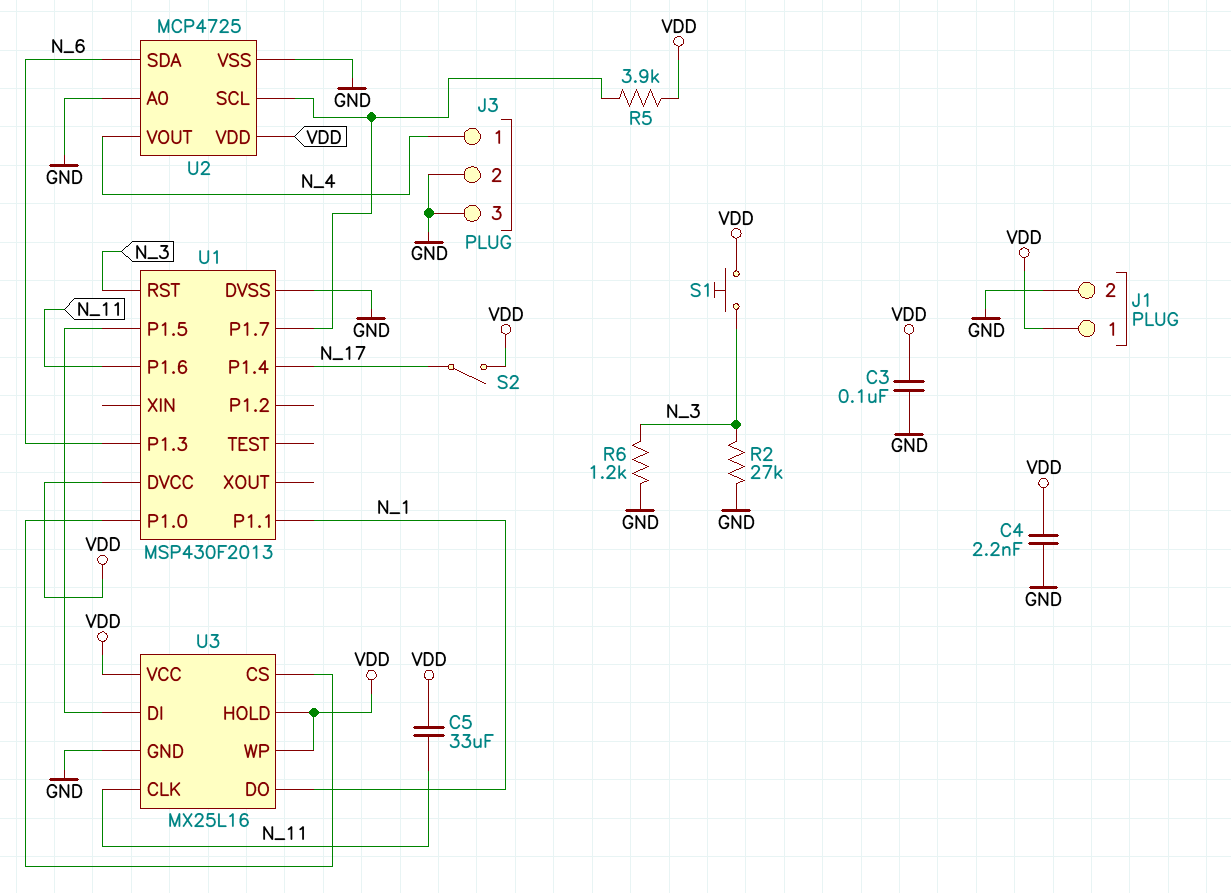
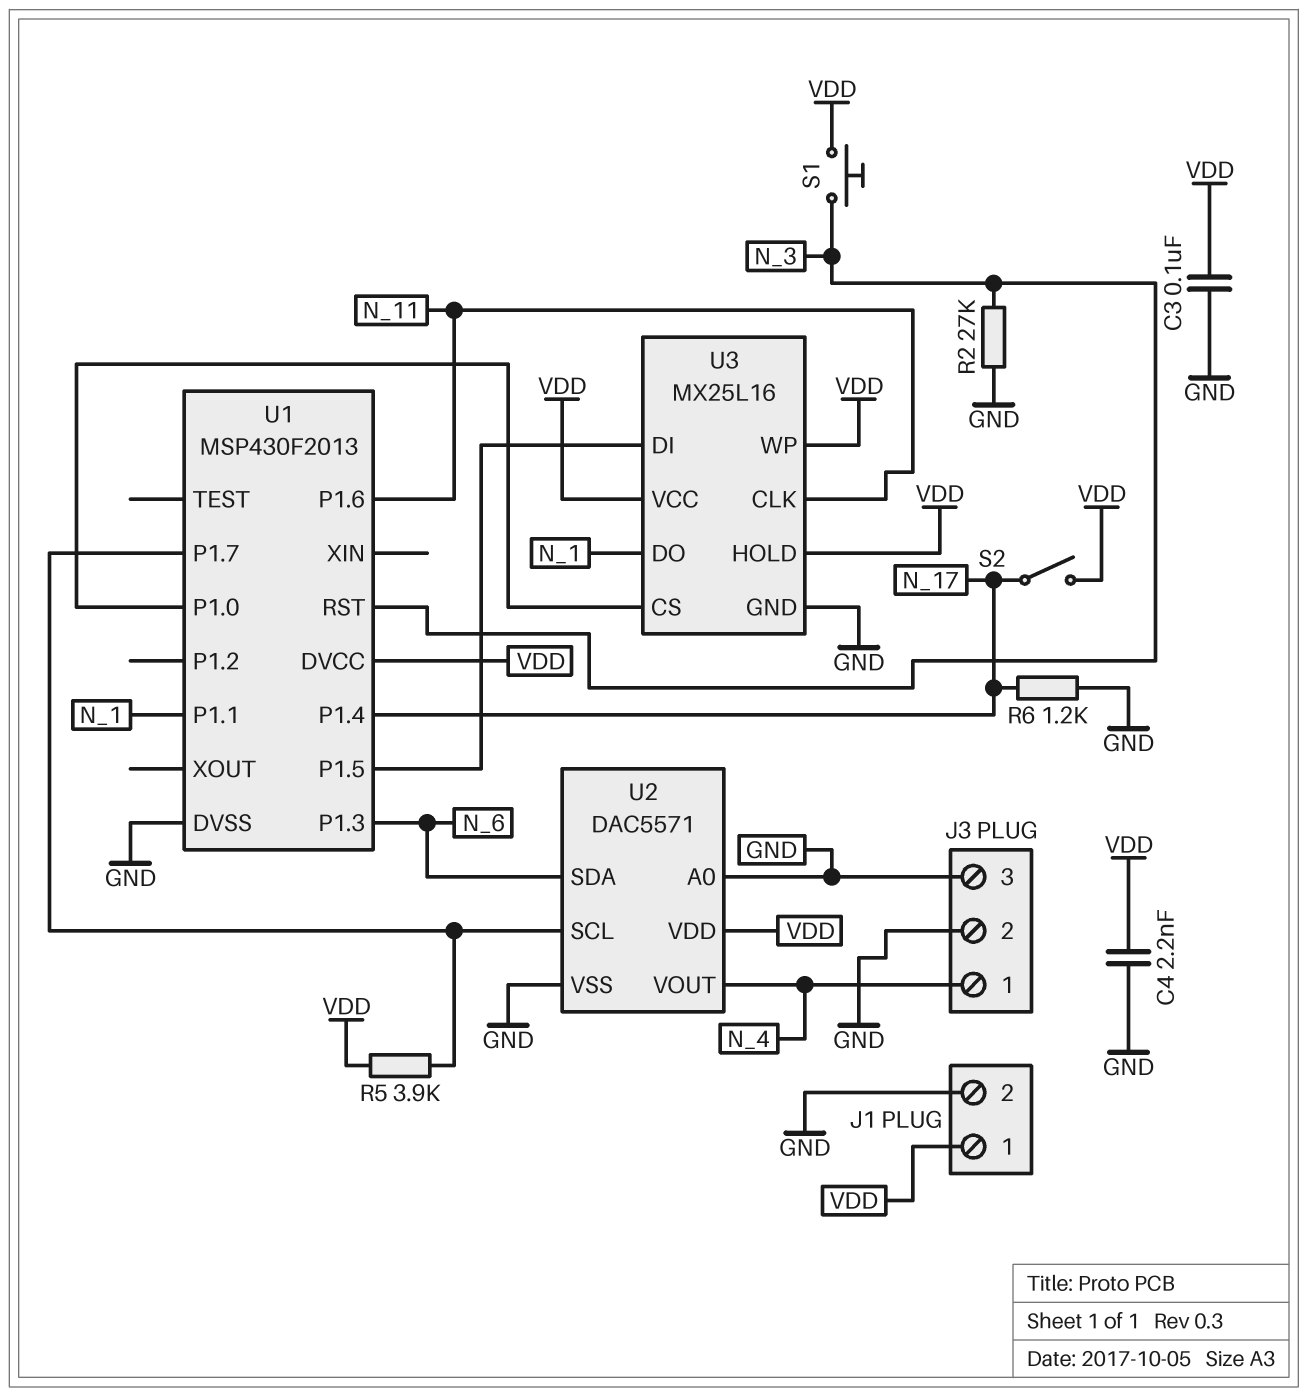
C5: 33uF (N_11, VDD) -> none
R6: 1.2k (GND, N_3) -> 1.2k (GND, N_17)
U2: MCP4725 -> DAC5571

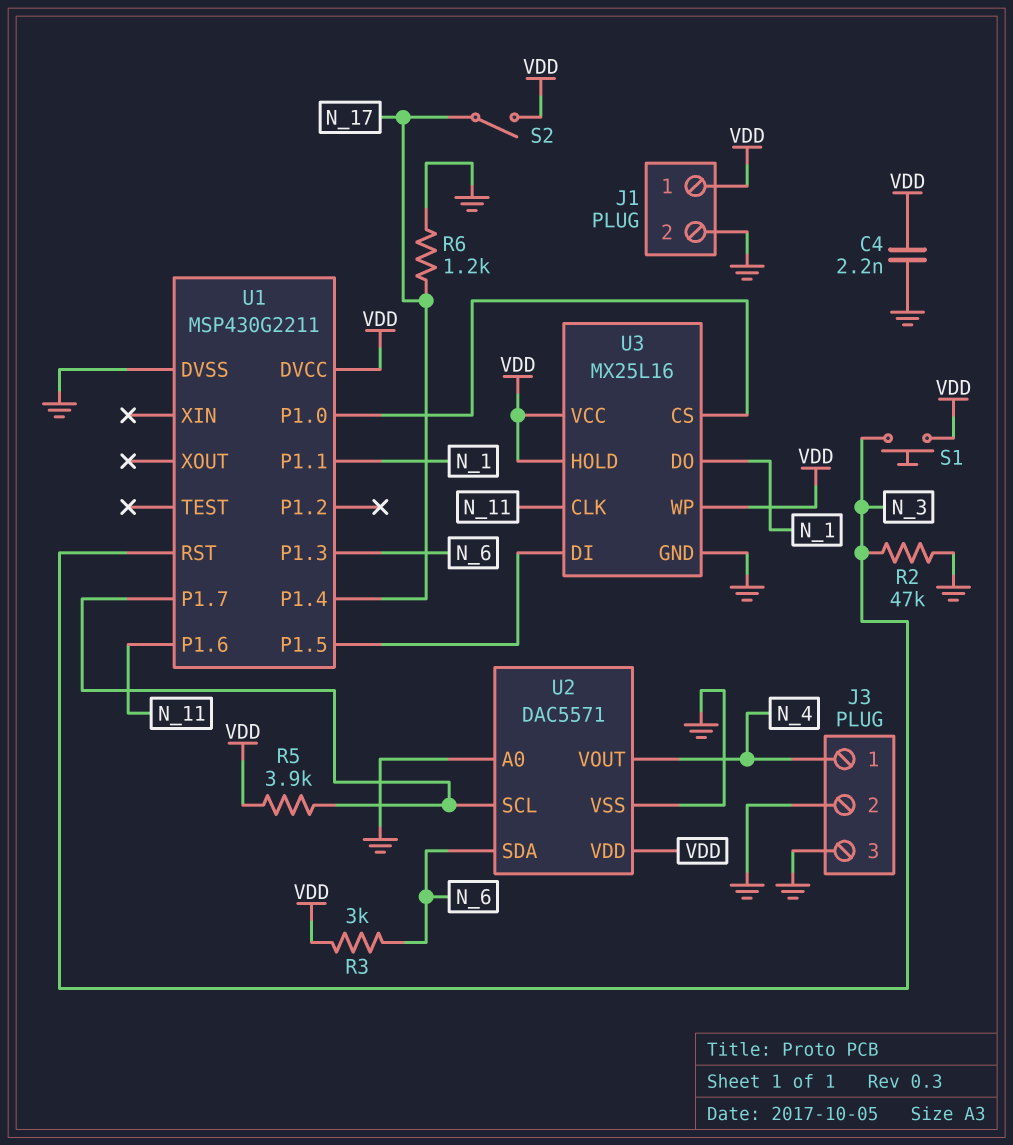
C3: 100nF (GND, VDD) -> none
R2: 27k (GND, N_3) -> 47k (GND, N_3)
R3: none -> 3k (N_6, VDD)
U1: MSP430F2013 -> MSP430G2211

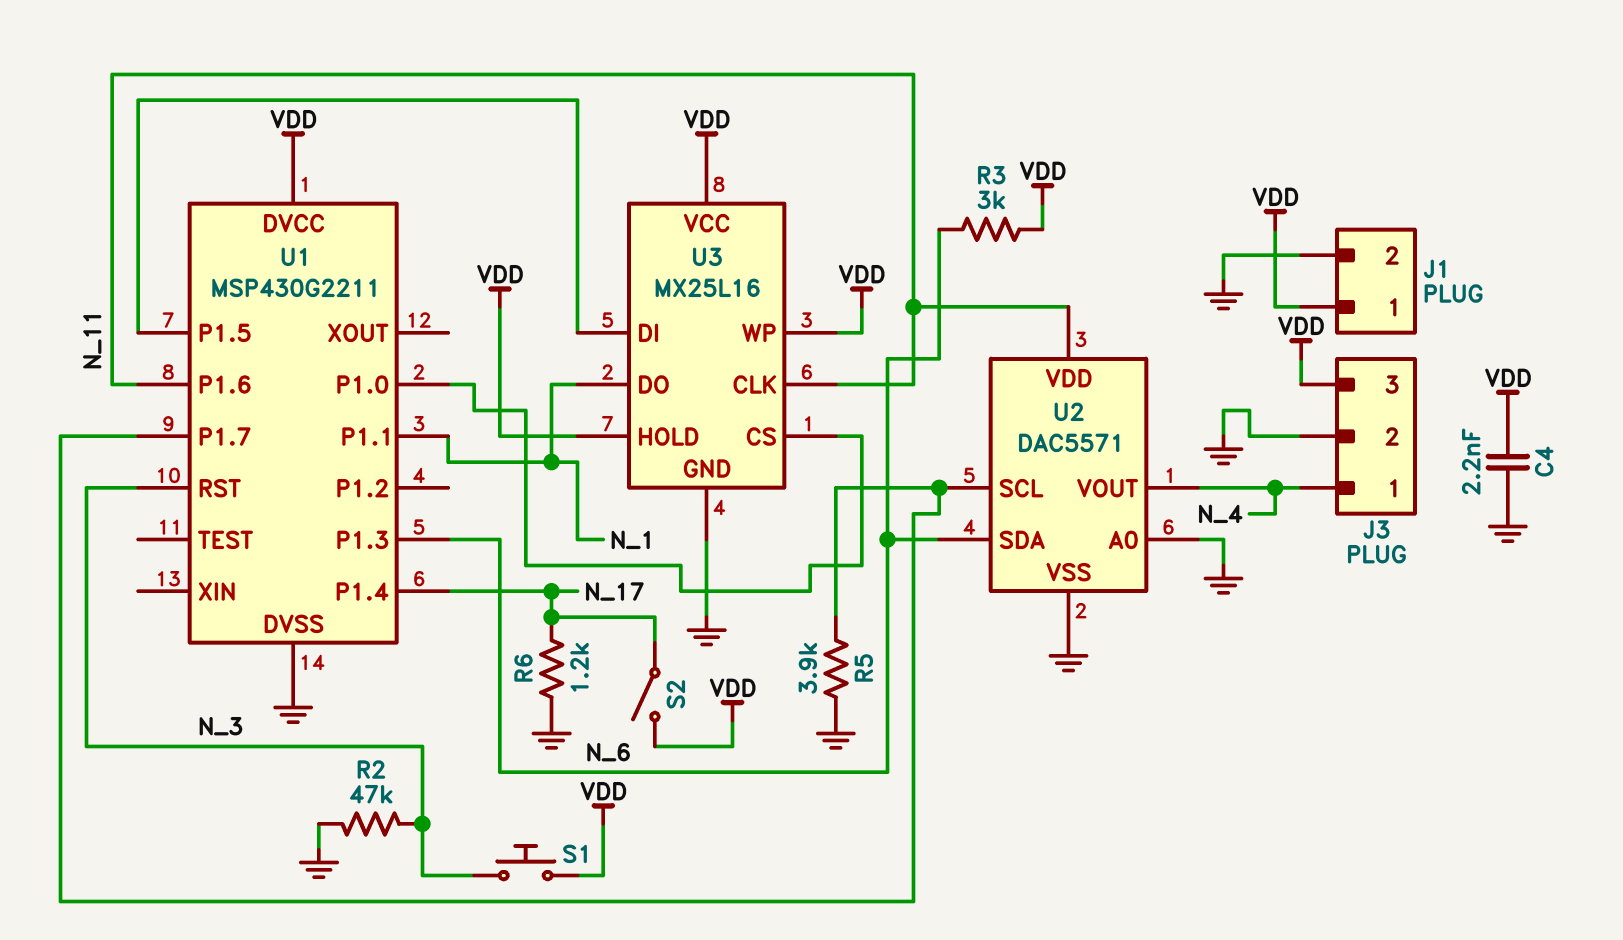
J3 pin 3: GND -> VDD
R5: 3.9k (U1/P1.7, VDD) -> 3.9k (GND, U1/P1.7)
U2 pin VDD: VDD -> N_11

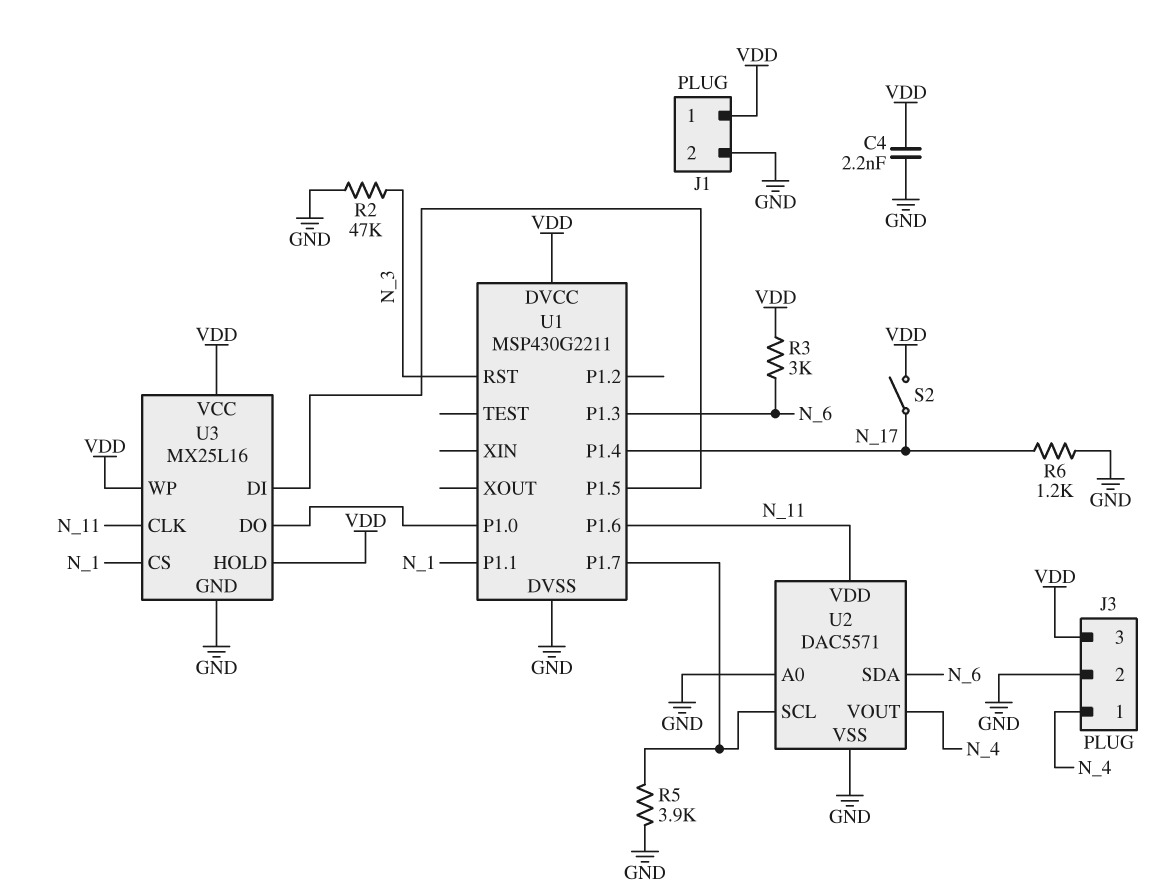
S1: button (N_3, VDD) -> none
U3 pin CS: U1/P1.0 -> N_1
U3 pin DO: N_1 -> U1/P1.0

